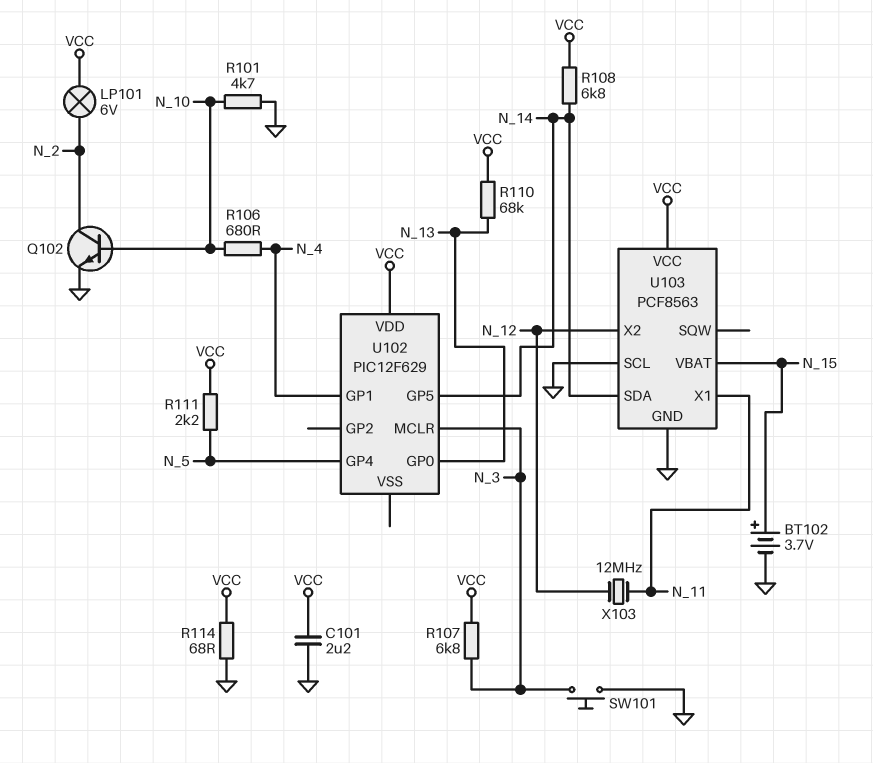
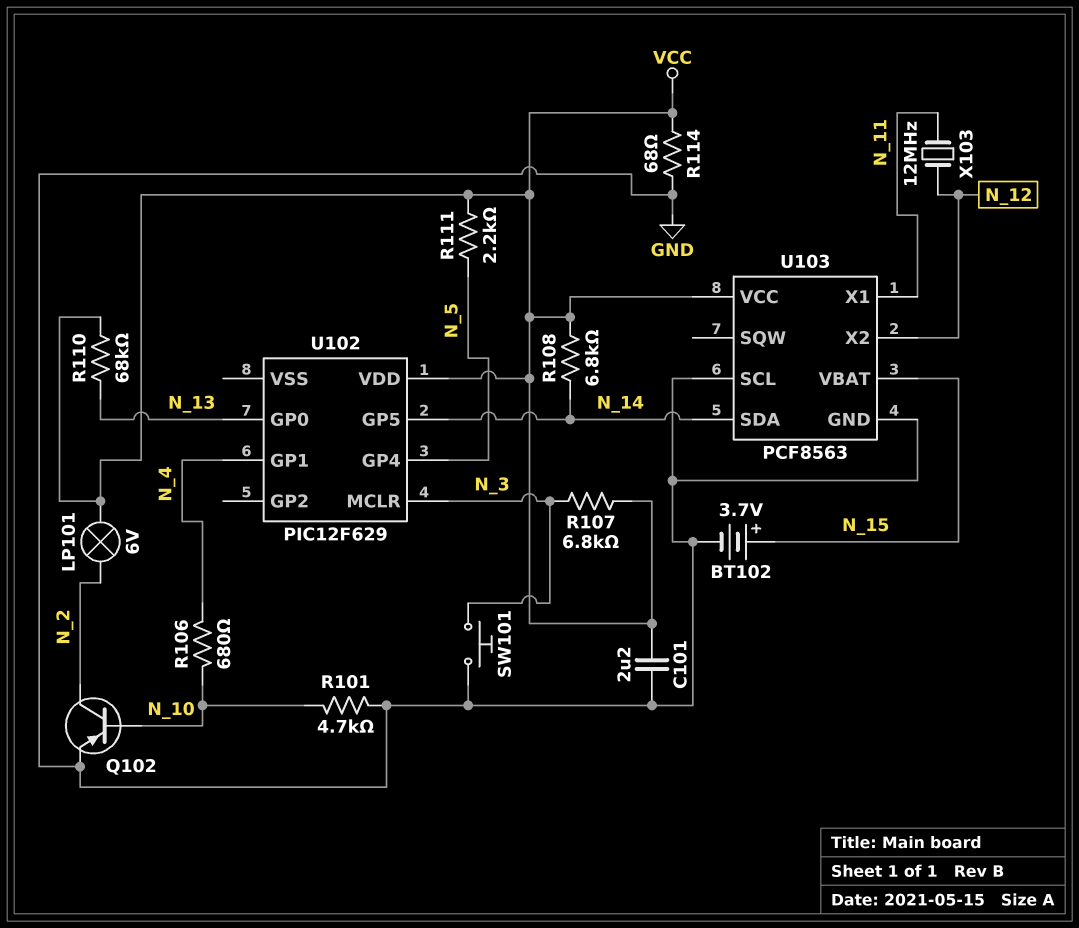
Q102: NPN (B N_10, C N_2, E GND) -> PNP (B N_10, C N_2, E GND)

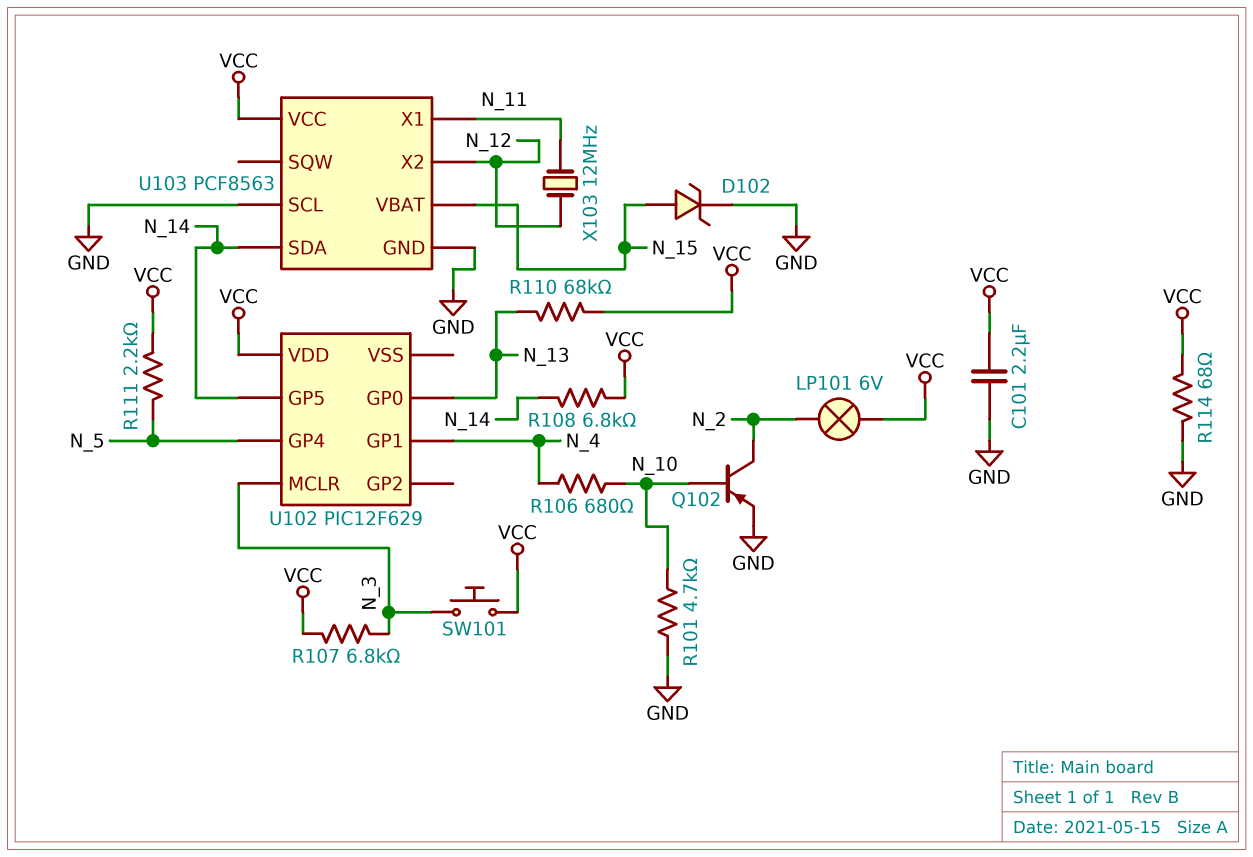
BT102: 3.7V (plus N_15, minus GND) -> none
D102: none -> zener (A N_15, K GND)
SW101: button (GND, N_3) -> button (N_3, VCC)

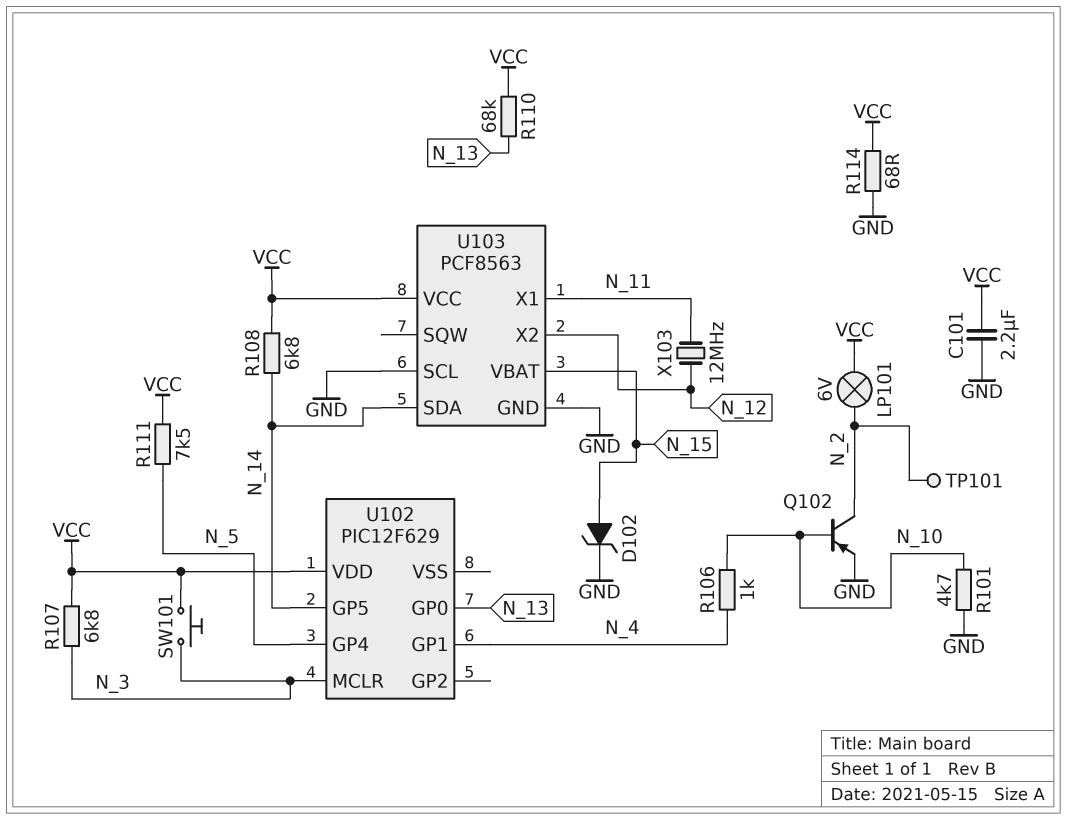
R106: 680 (N_4, N_10) -> 1k (N_4, N_10)
R111: 2.2k (N_5, VCC) -> 7.5k (N_5, VCC)
TP101: none -> test point (N_2)

